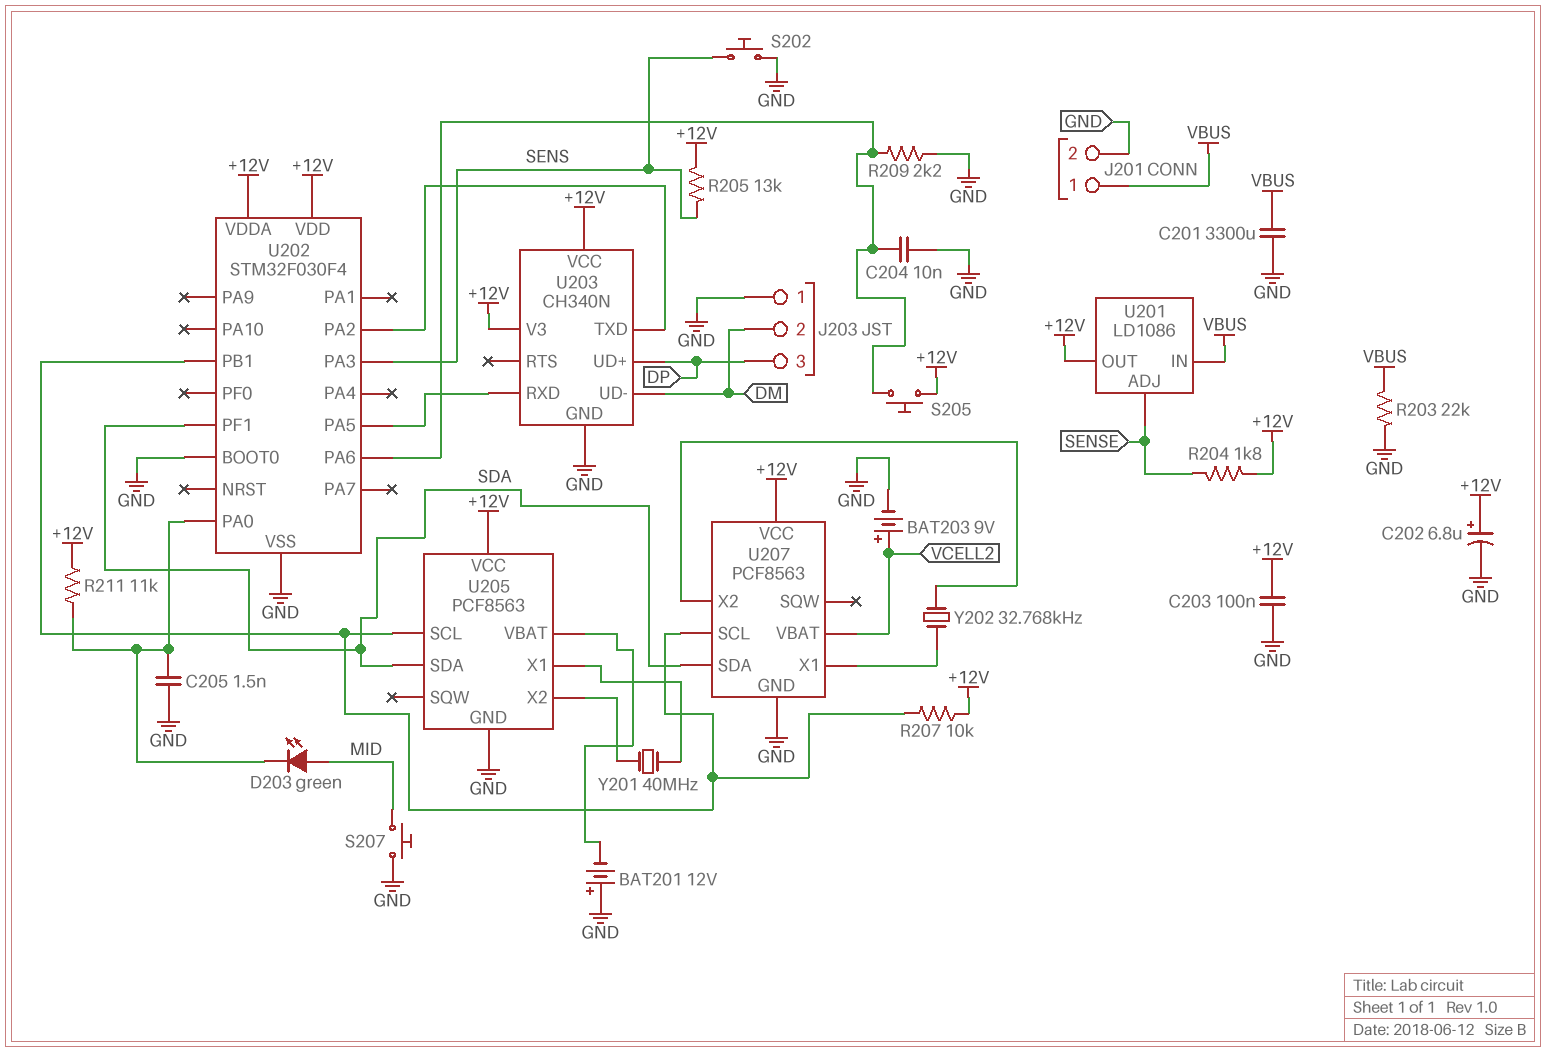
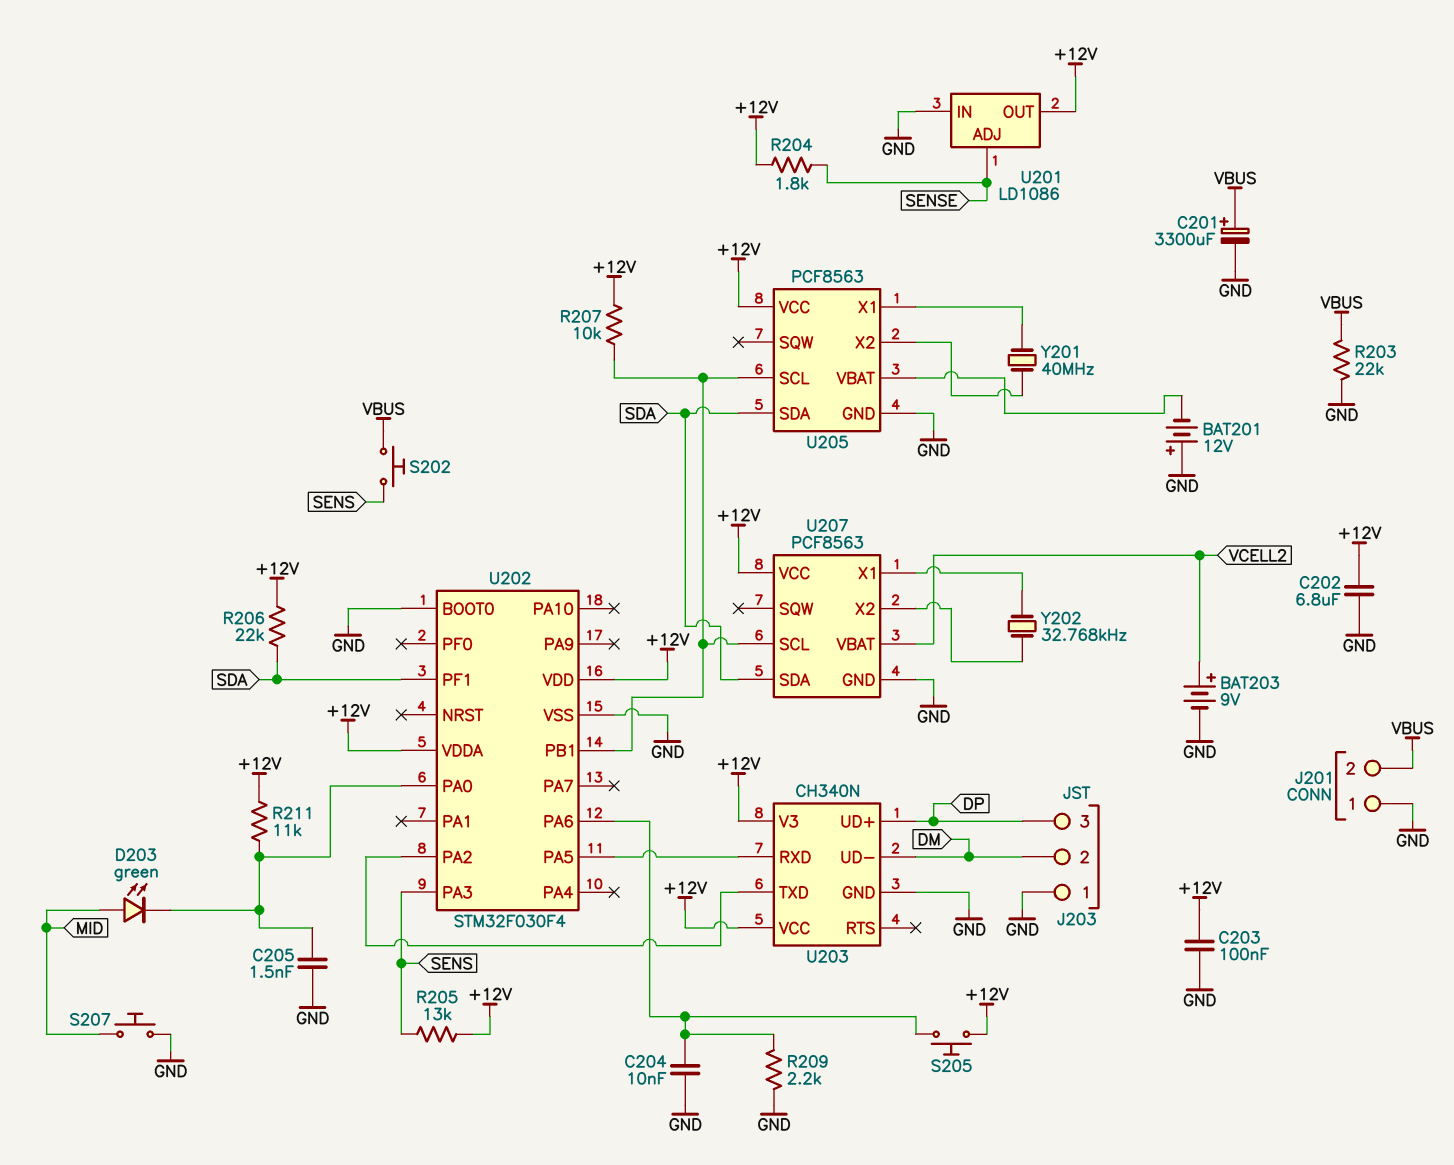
C201: 3300uF (GND, VBUS) -> 3300uF (plus VBUS, minus GND)
C202: 6.8uF (plus +12V, minus GND) -> 6.8uF (+12V, GND)
J201 pin 1: VBUS -> GND
J201 pin 2: GND -> VBUS
R206: none -> 22k (+12V, SDA)
S202: button (GND, SENS) -> button (SENS, VBUS)
U201 pin IN: VBUS -> GND

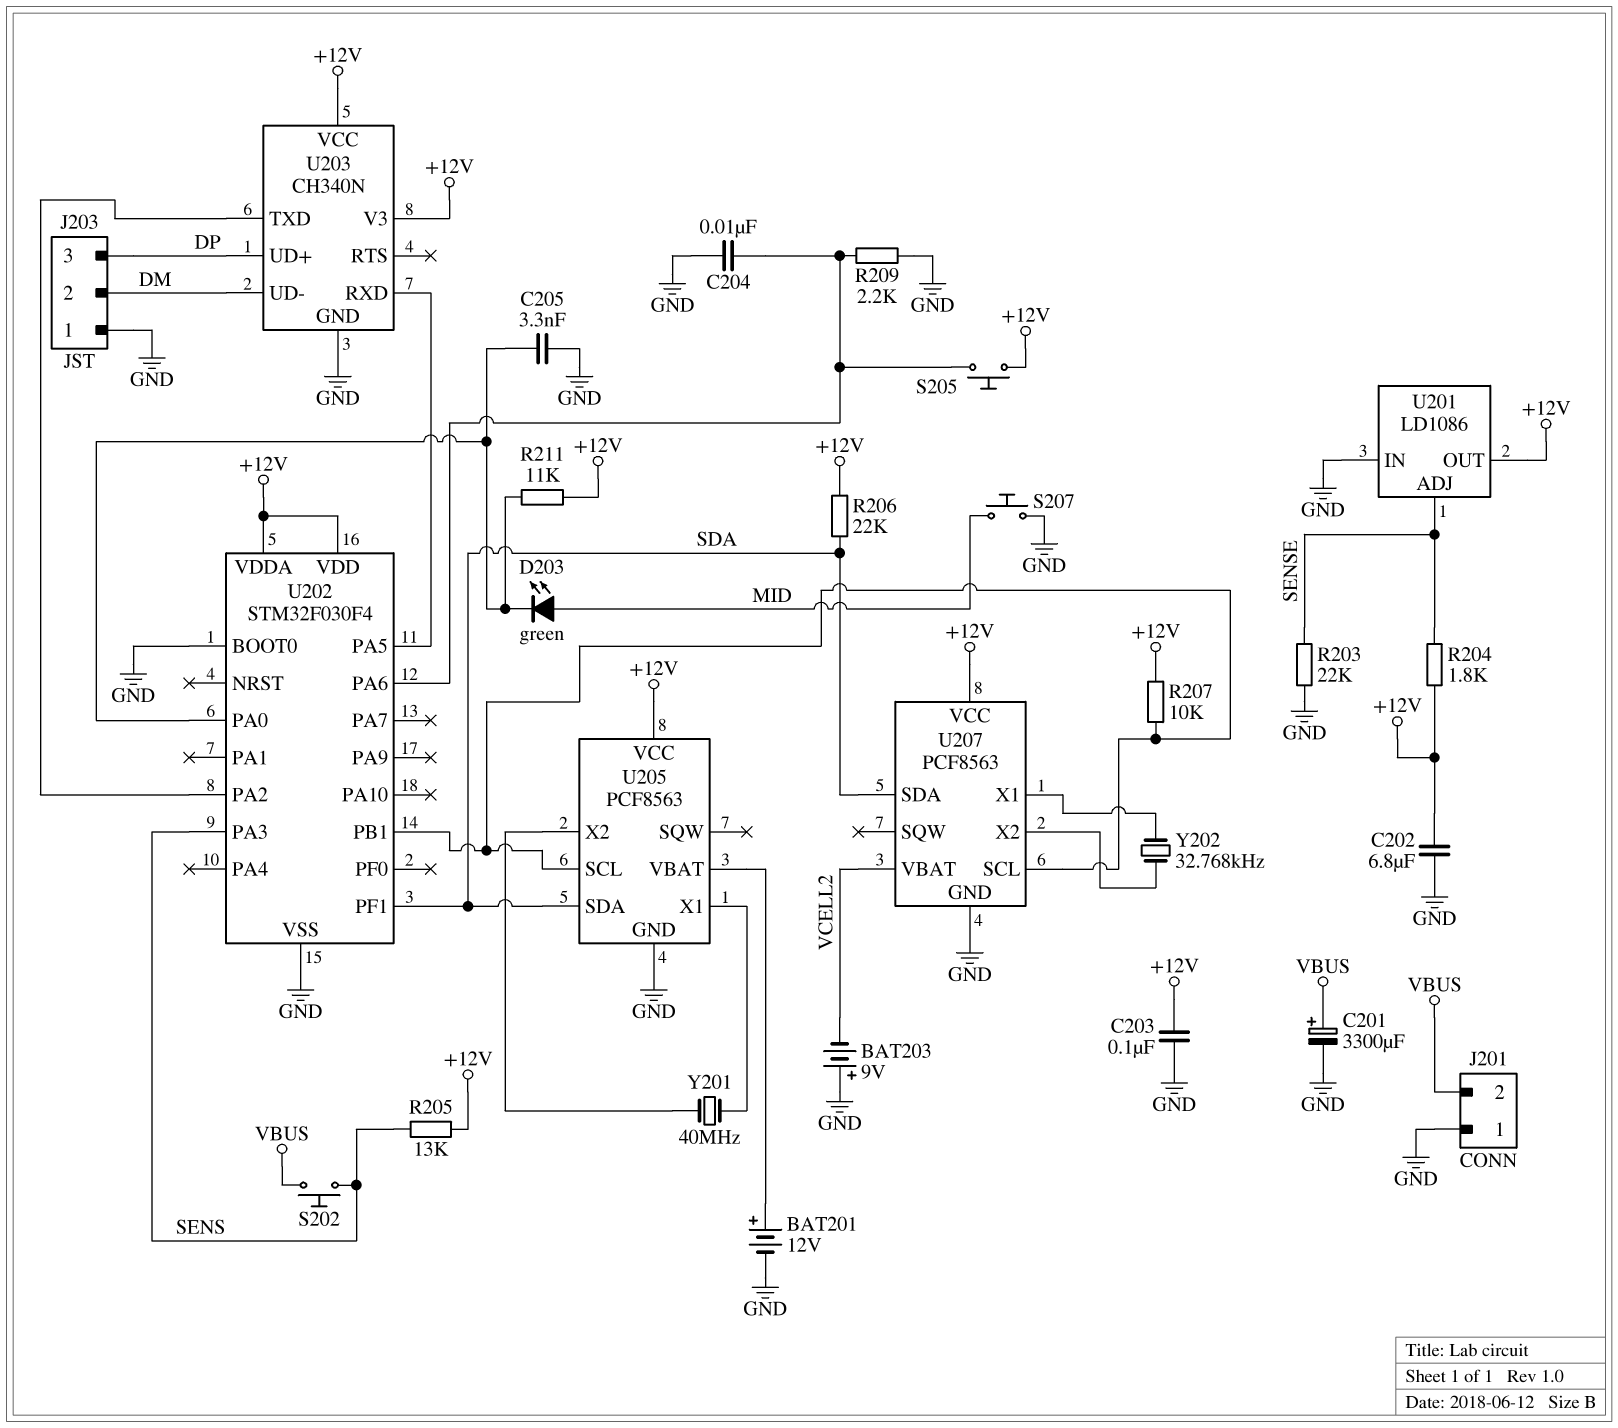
BAT201: 12V (plus GND, minus U205/VBAT) -> 12V (plus U205/VBAT, minus GND)
BAT203: 9V (plus VCELL2, minus GND) -> 9V (plus GND, minus VCELL2)
C205: 1.5nF (GND, U202/PA0) -> 3.3nF (GND, U202/PA0)
R203: 22k (GND, VBUS) -> 22k (GND, SENSE)

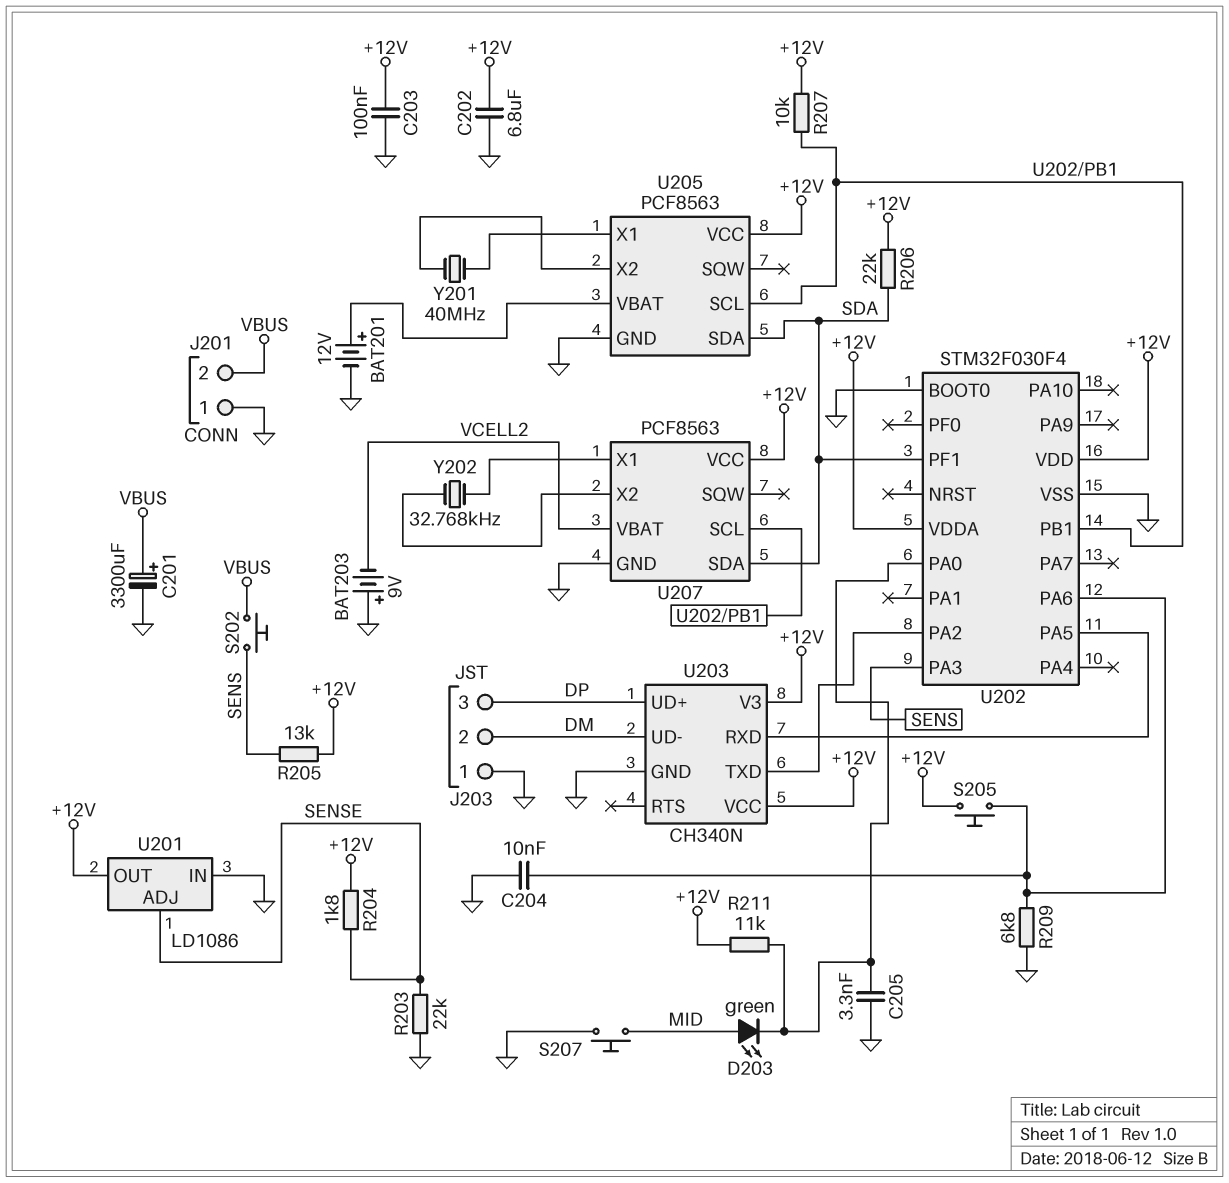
R209: 2.2k (GND, U202/PA6) -> 6.8k (GND, U202/PA6)

